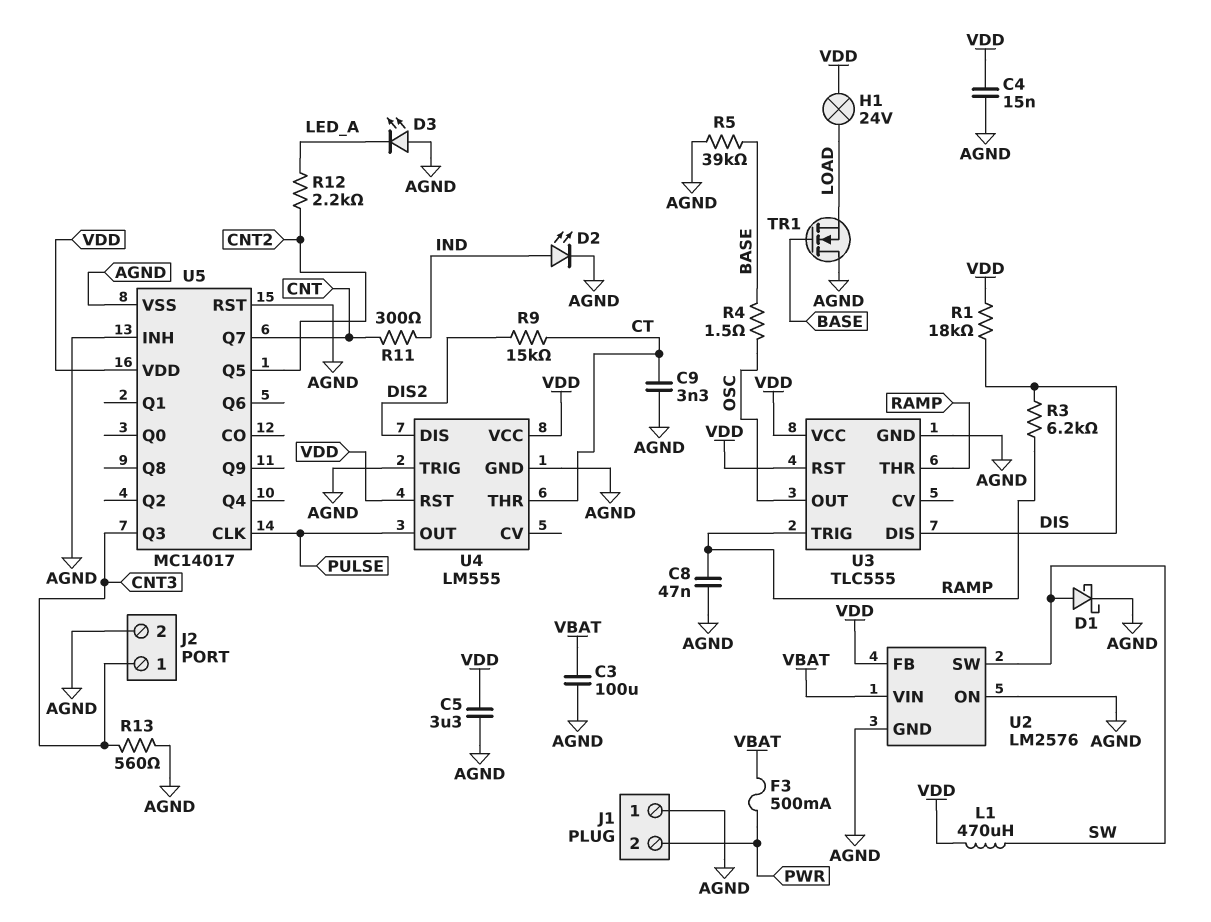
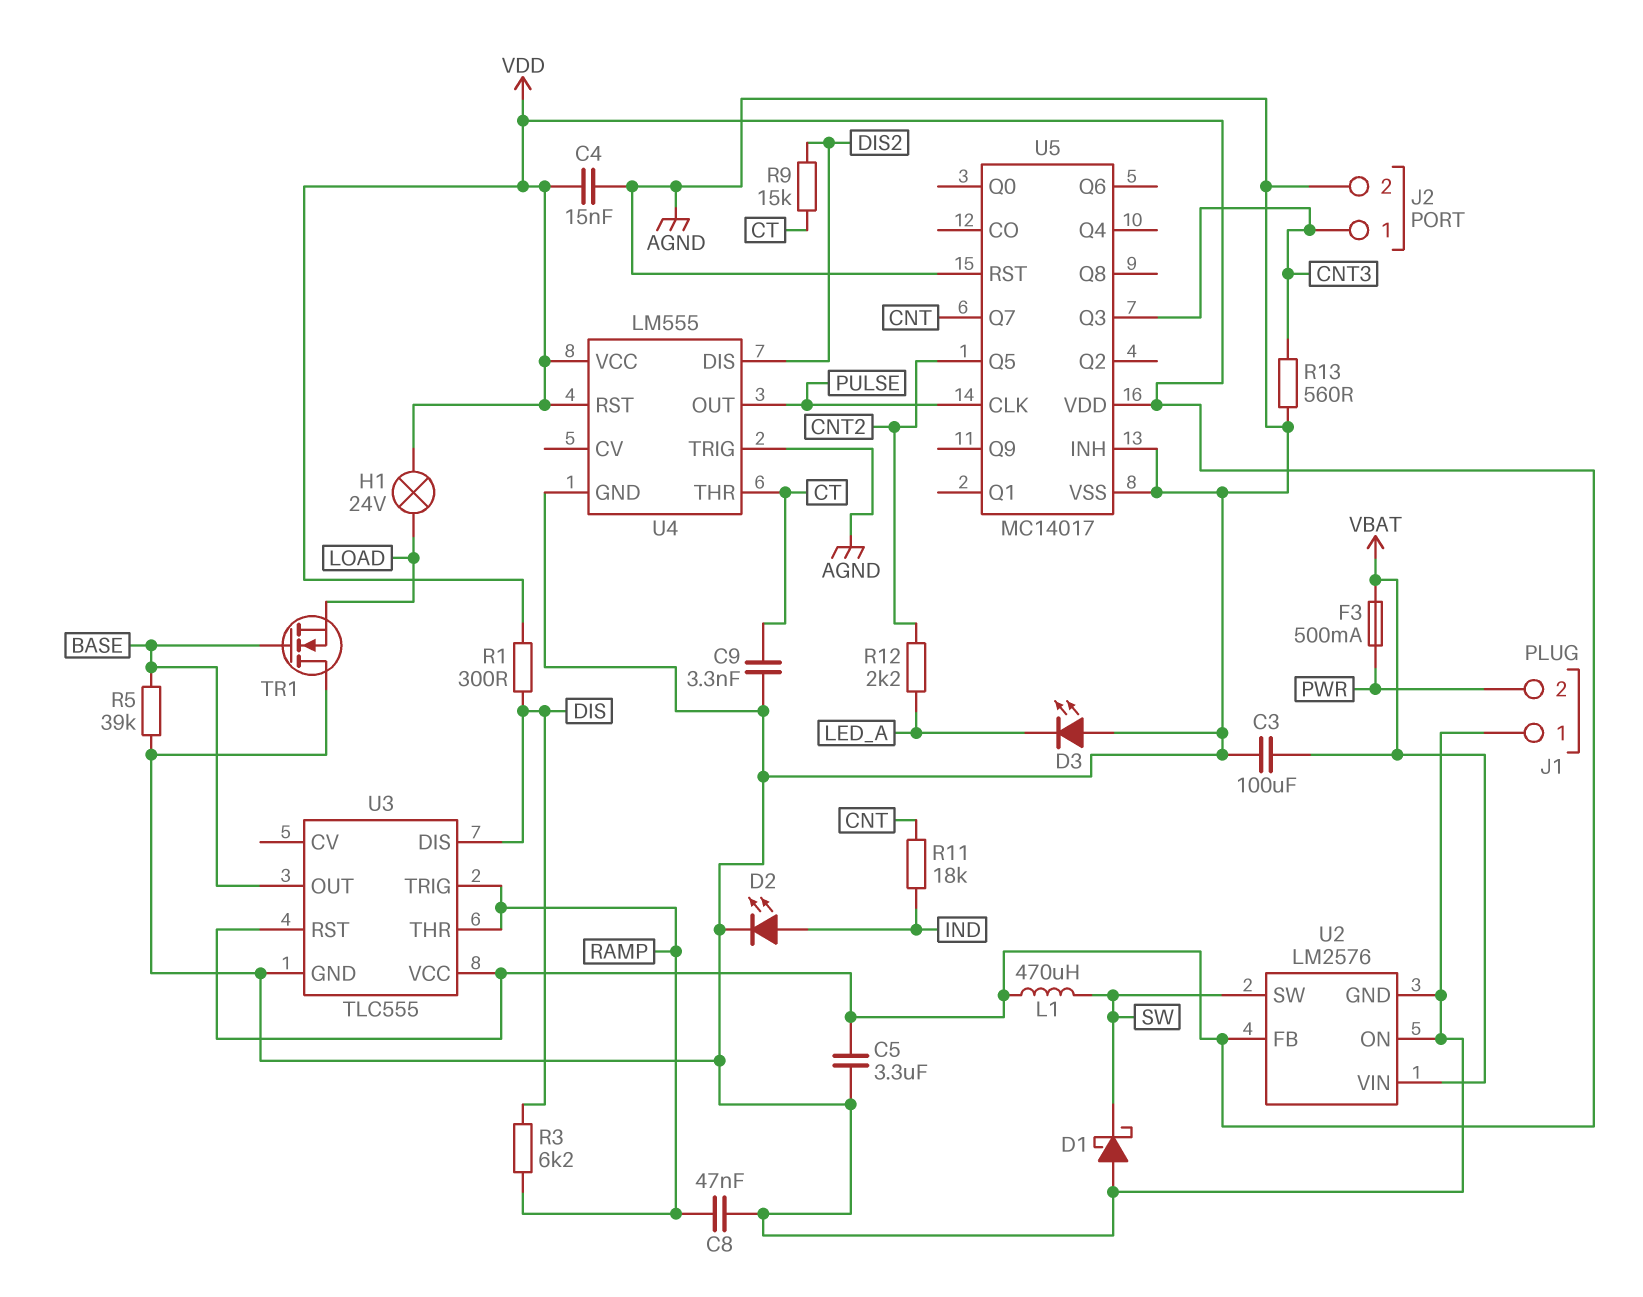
D1: schottky (A SW, K AGND) -> schottky (A AGND, K SW)
R1: 18k (DIS, VDD) -> 300 (DIS, VDD)
R4: 1.5 (BASE, OSC) -> none
R11: 300 (CNT, IND) -> 18k (CNT, IND)
U3 pin OUT: OSC -> BASE

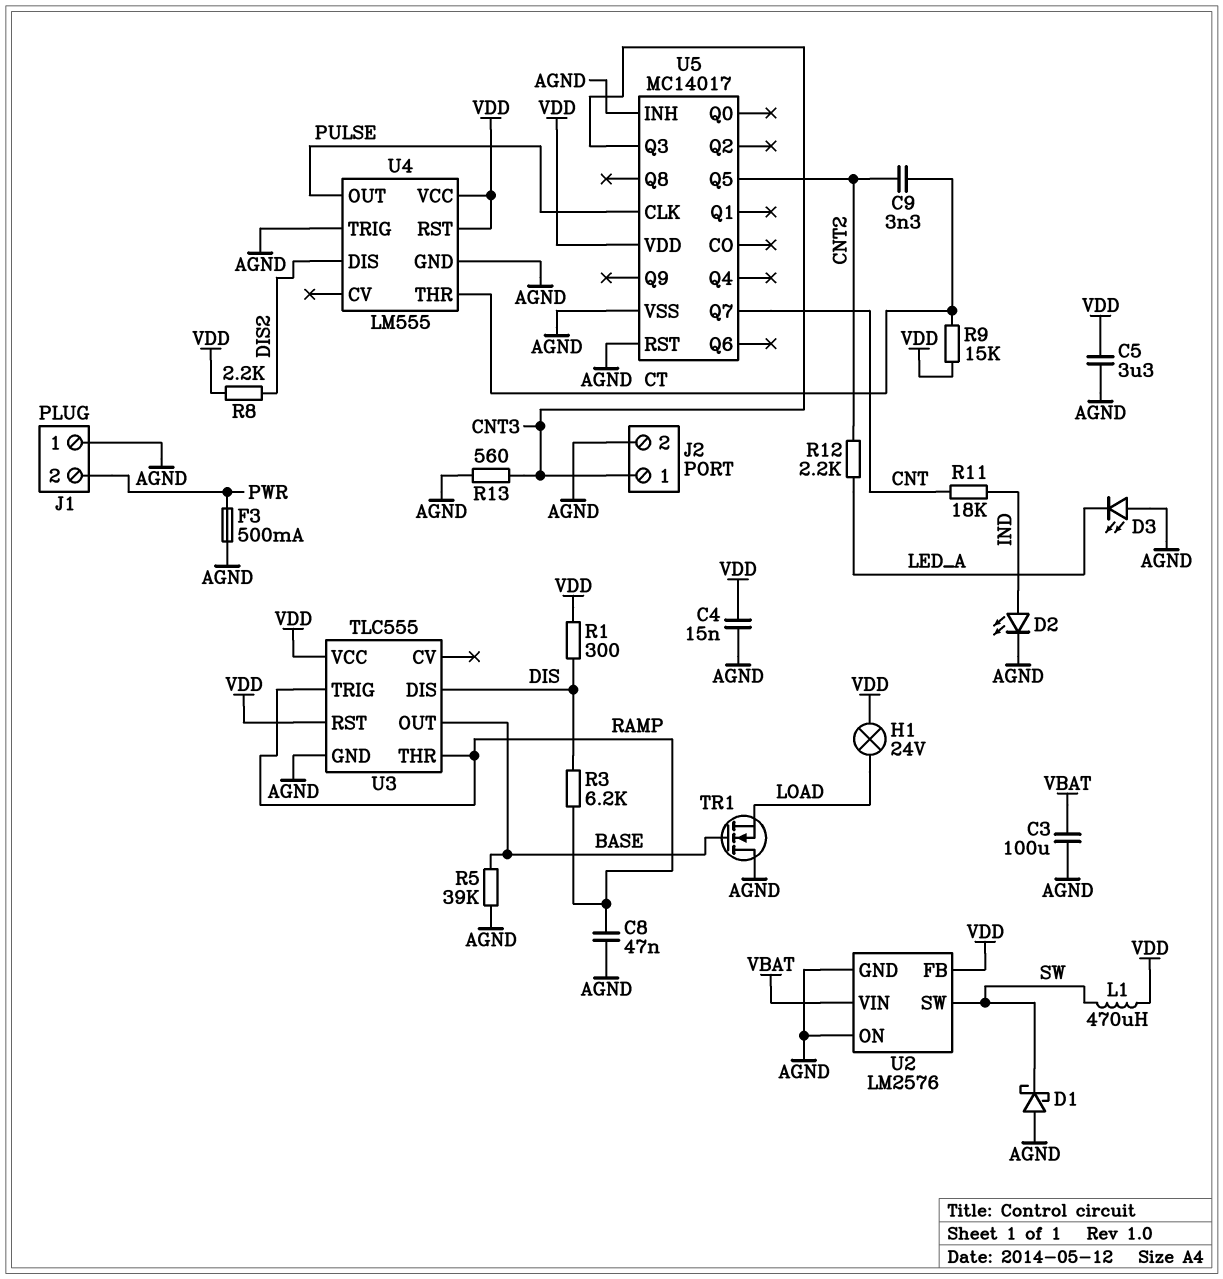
C9: 3.3nF (AGND, CT) -> 3.3nF (CNT2, CT)
F3: 500mA (PWR, VBAT) -> 500mA (AGND, PWR)
R8: none -> 2.2k (DIS2, VDD)
R9: 15k (CT, DIS2) -> 15k (CT, VDD)

